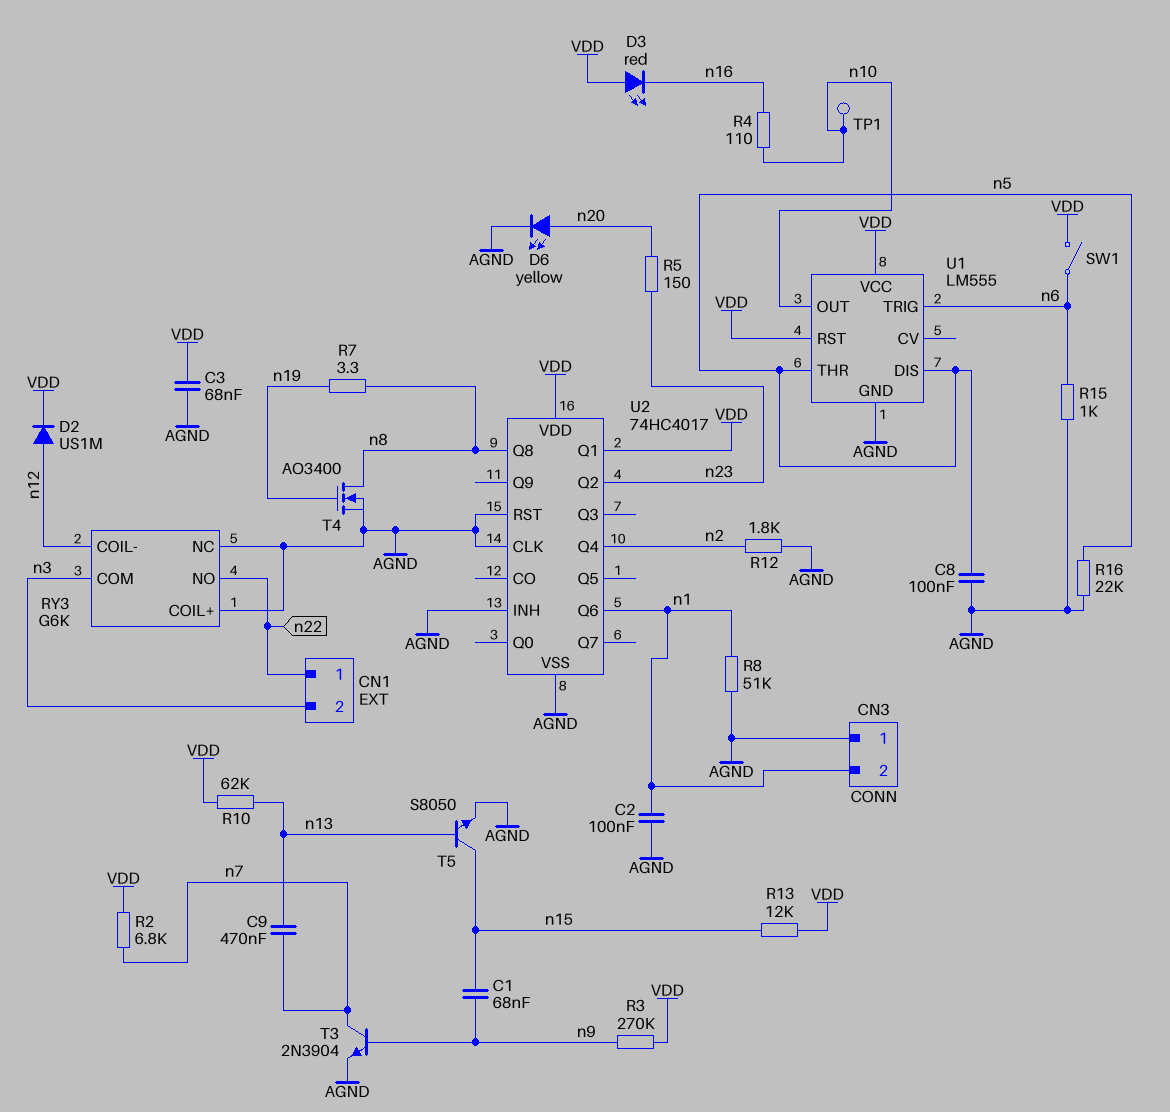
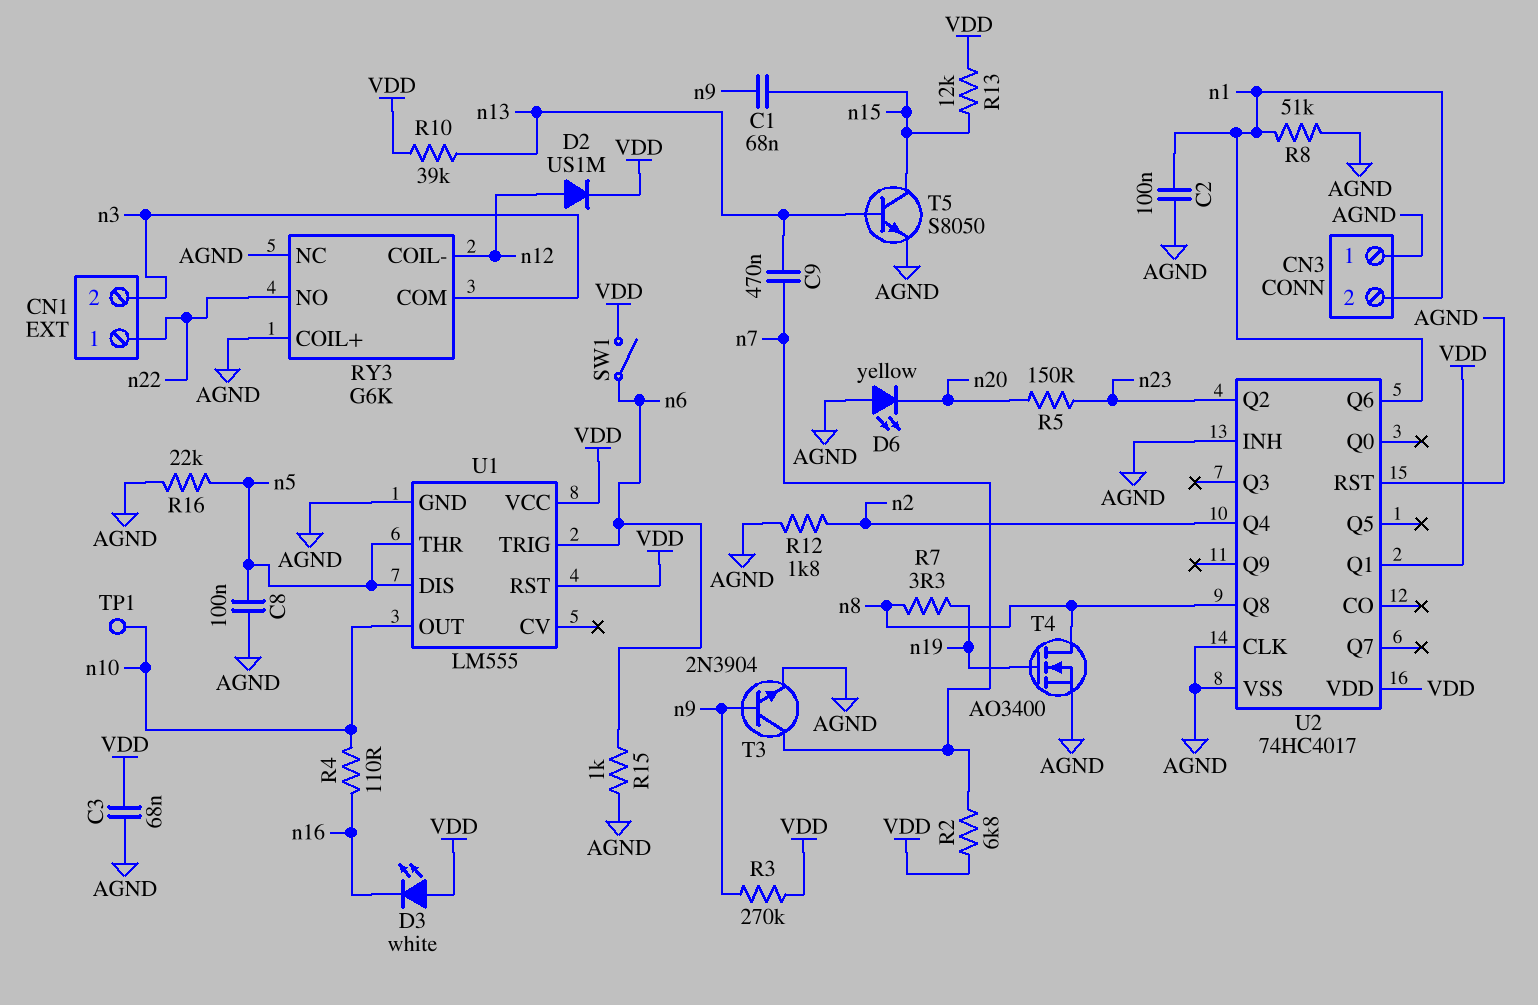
D3: LED red (A VDD, K n16) -> LED white (A VDD, K n16)
D6: LED yellow (A n20, K AGND) -> LED yellow (A AGND, K n20)
R10: 62k (VDD, n13) -> 39k (VDD, n13)

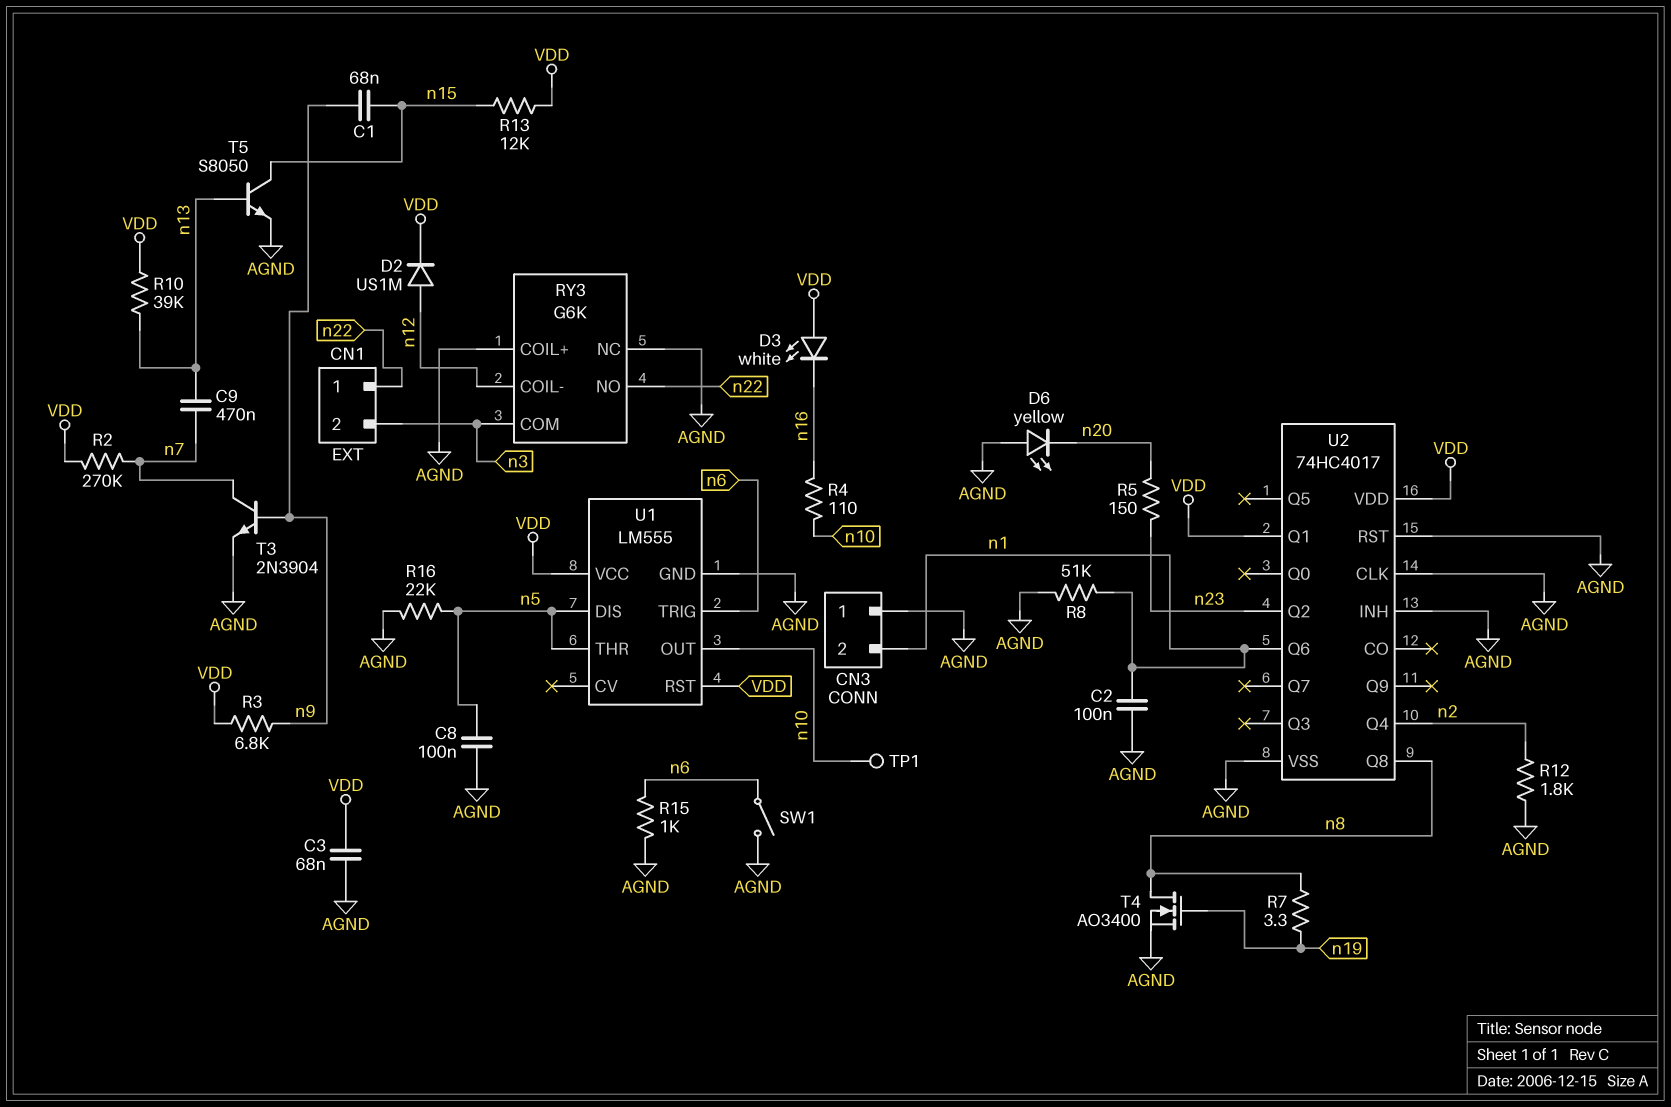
R2: 6.8k (VDD, n7) -> 270k (VDD, n7)
R3: 270k (VDD, n9) -> 6.8k (VDD, n9)
SW1: switch (VDD, n6) -> switch (AGND, n6)

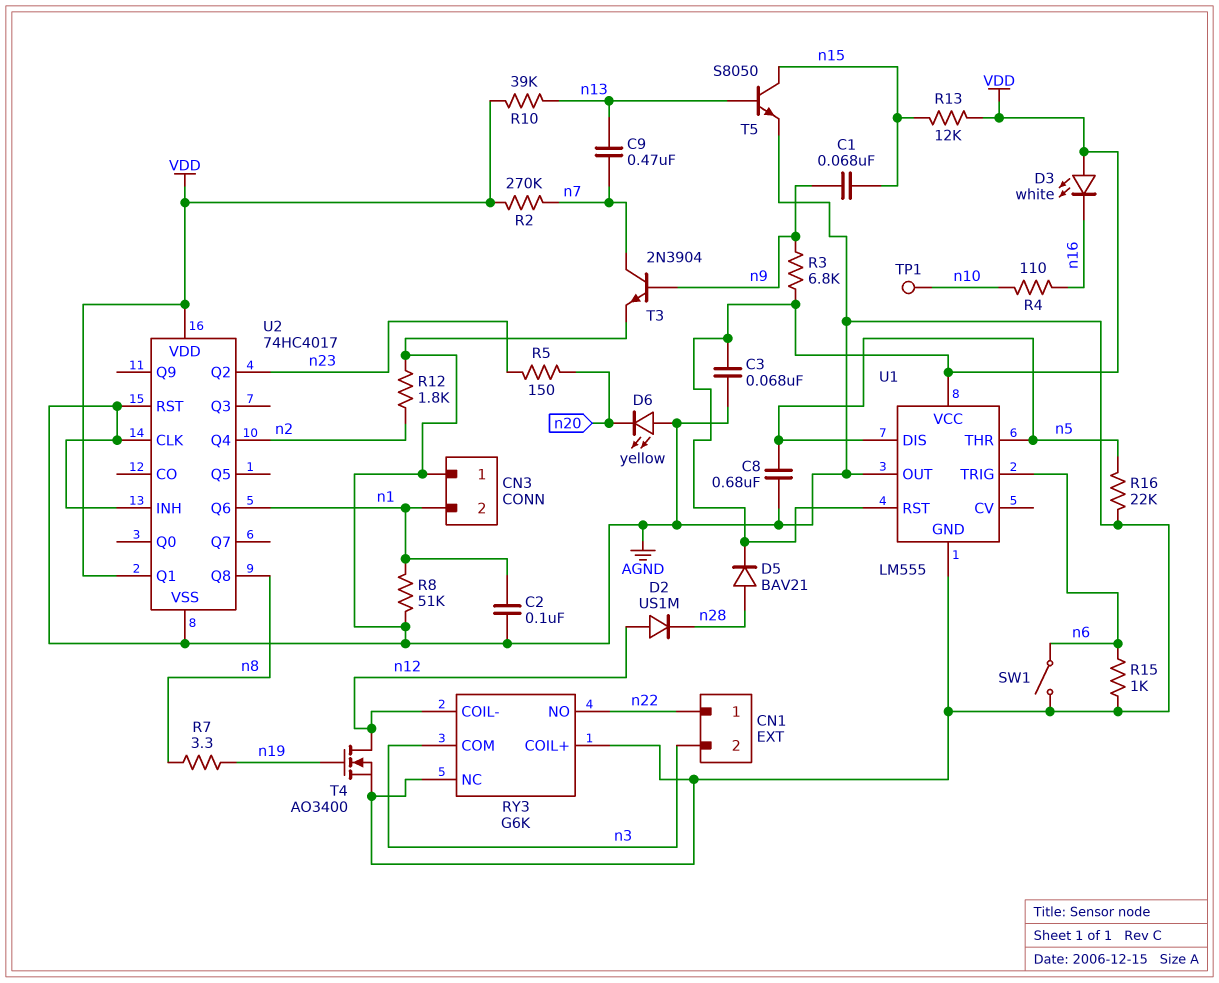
C8: 100nF (AGND, n5) -> 680nF (AGND, n5)
D2: diode US1M (A n12, K VDD) -> diode US1M (A n12, K n28)
D5: none -> diode BAV21 (A n28, K VDD)
T4: NMOS AO3400 (G n19, D n8, S AGND) -> NMOS AO3400 (G n19, D n12, S AGND)
U1 pin OUT: n10 -> AGND

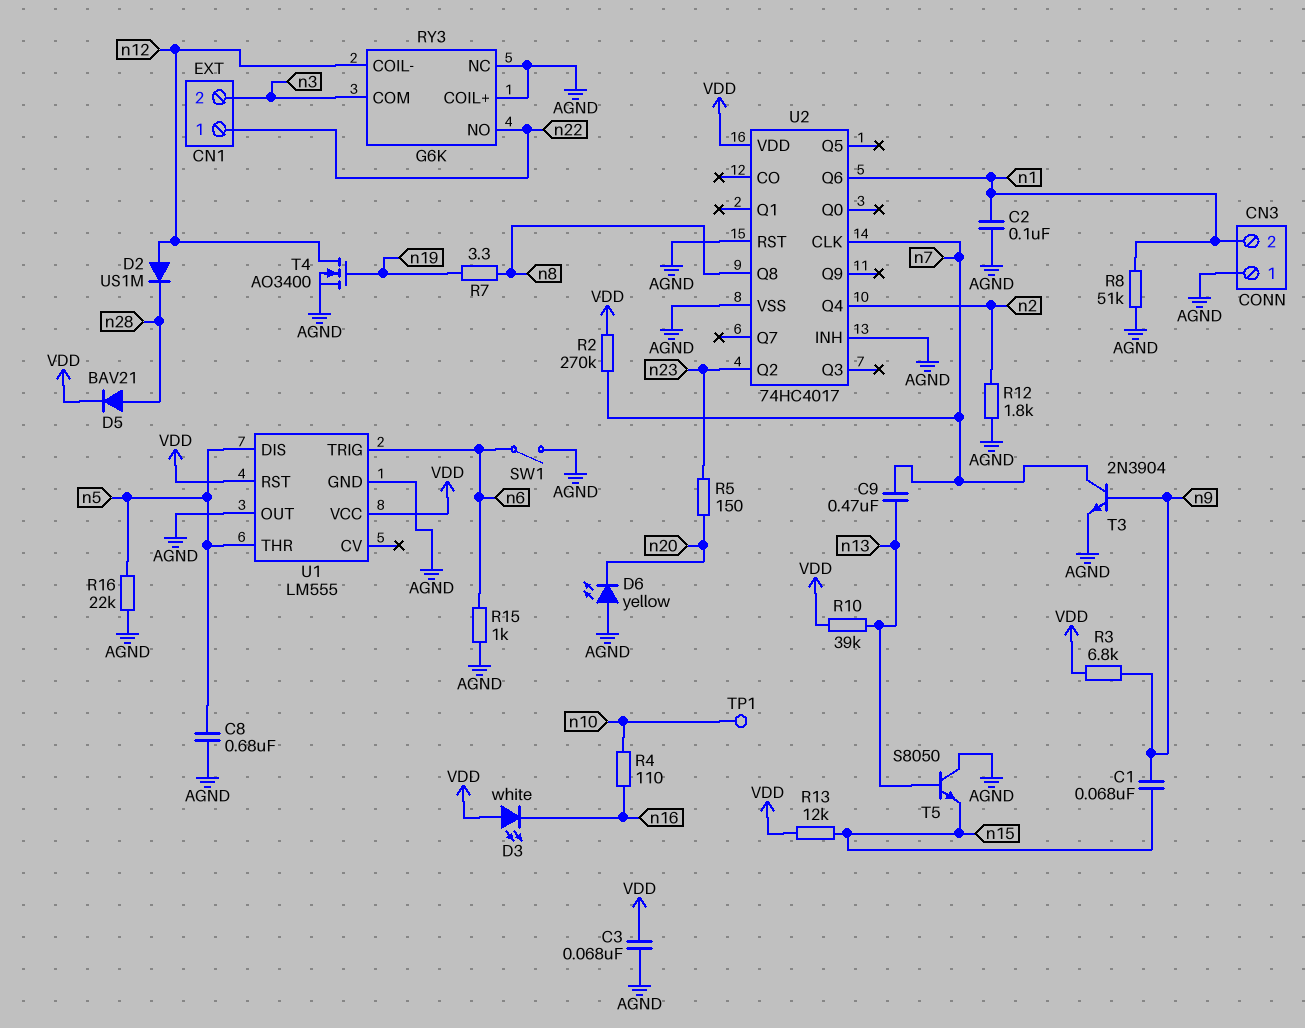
T5: NPN S8050 (B n13, C n15, E AGND) -> NPN S8050 (B n13, C AGND, E n15)
U2 pin CLK: AGND -> n7
U2 pin Q1: VDD -> none

